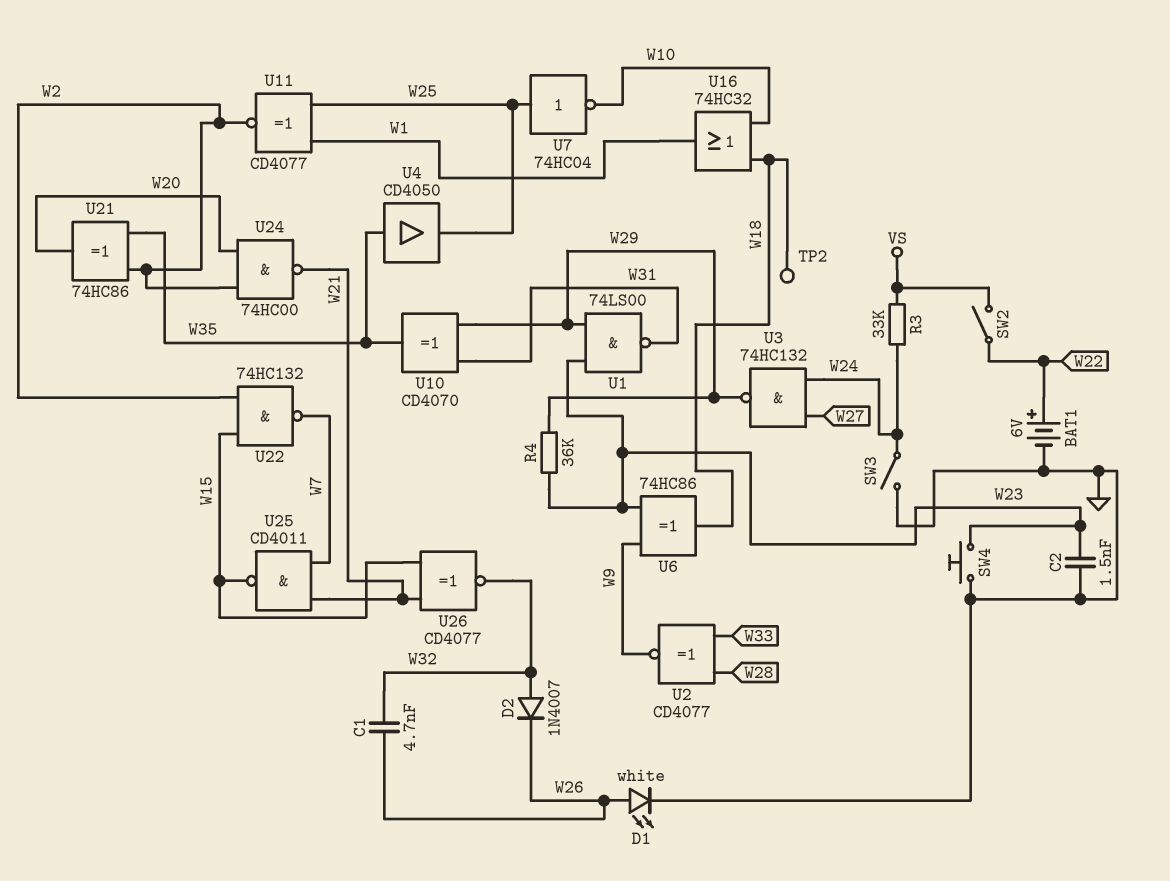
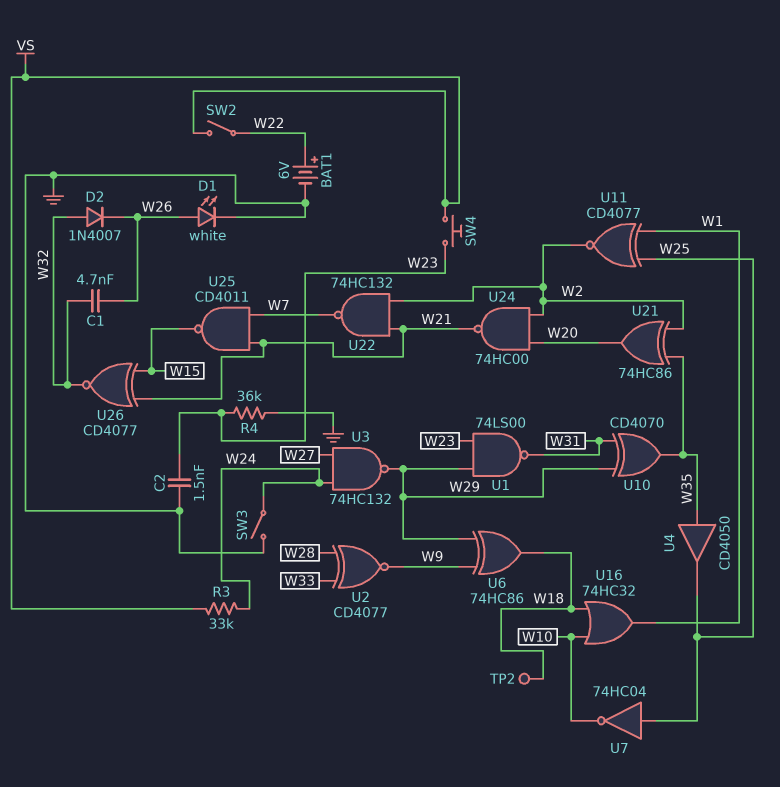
R4: 36k (W23, W29) -> 36k (GND, W23)
SW4: button (GND, W23) -> button (VS, W23)
U6: XOR 74HC86 (in W9, in W23, out W18) -> XOR 74HC86 (in W9, in W29, out W18)
U22: NAND 74HC132 (in W2, in W15, out W7) -> NAND 74HC132 (in W2, in W21, out W7)

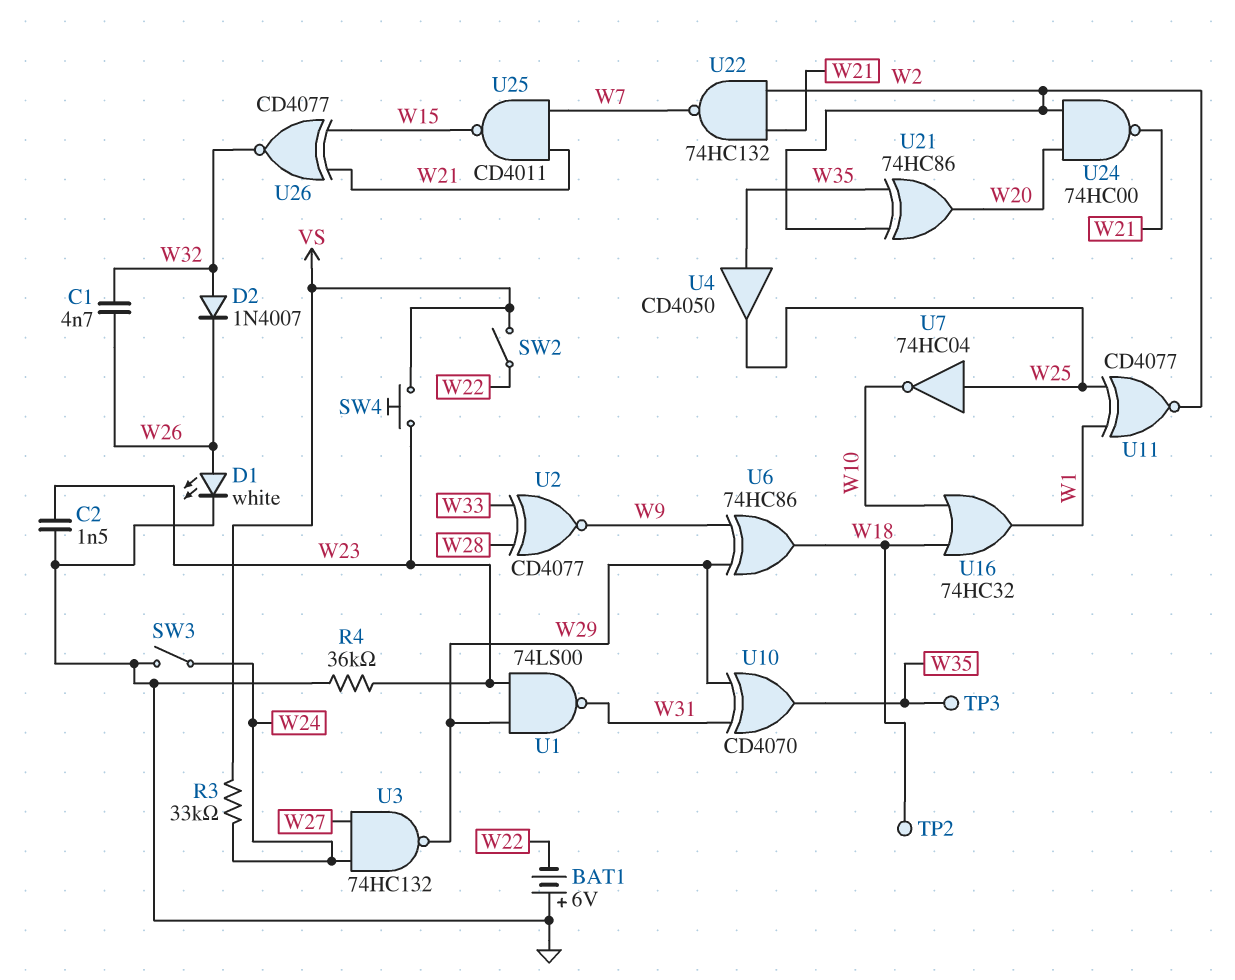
BAT1: 6V (plus W22, minus GND) -> 6V (plus GND, minus W22)
TP3: none -> test point (W35)

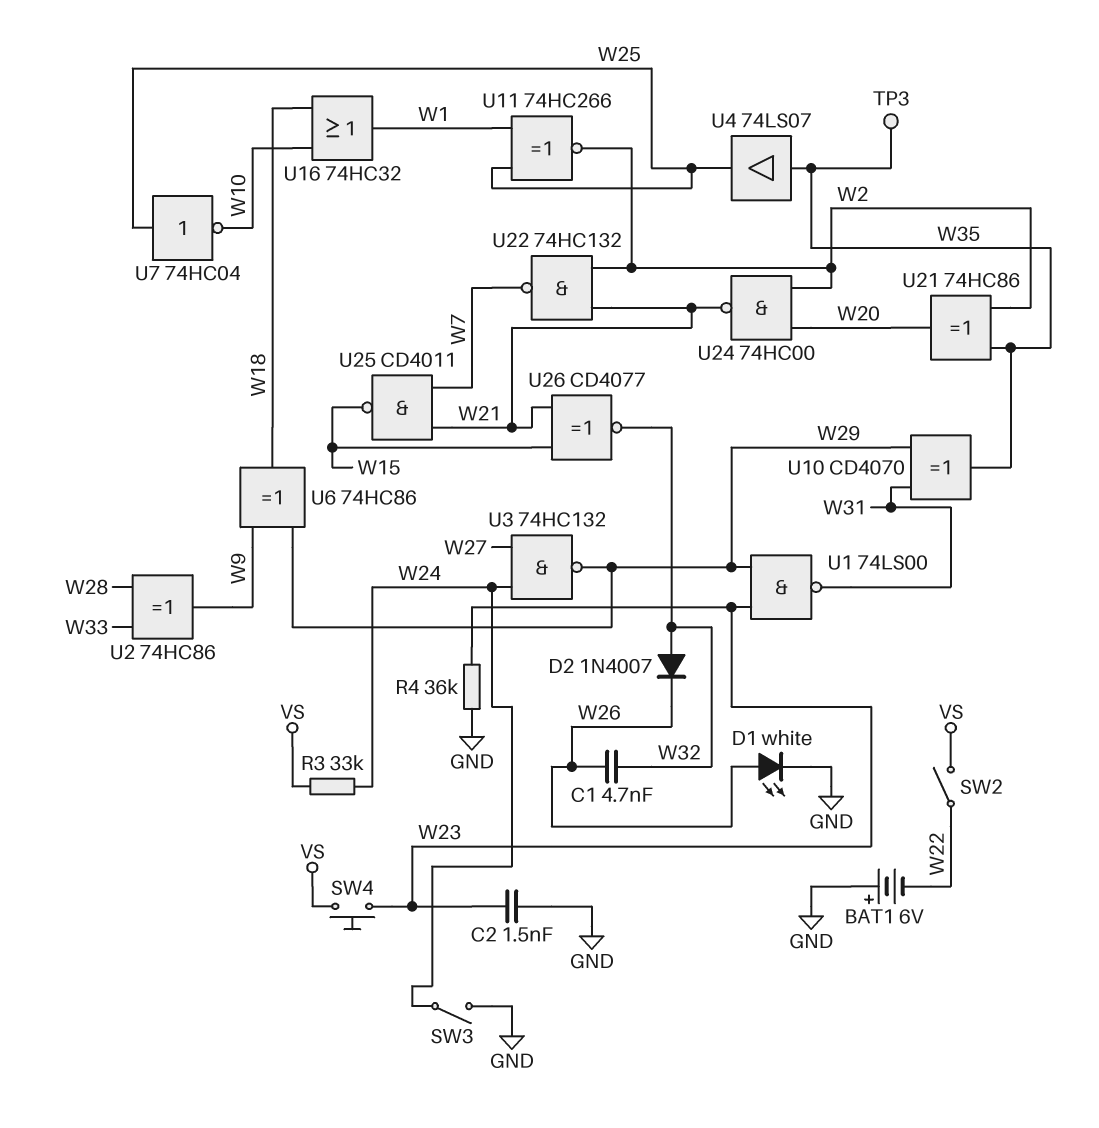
TP2: test point (W18) -> none
U2: XNOR CD4077 (in W28, in W33, out W9) -> XOR 74HC86 (in W28, in W33, out W9)
U4: buffer CD4050 (in W35, out W25) -> buffer 74LS07 (in W35, out W25)
U11: XNOR CD4077 (in W1, in W25, out W2) -> XNOR 74HC266 (in W1, in W25, out W2)

